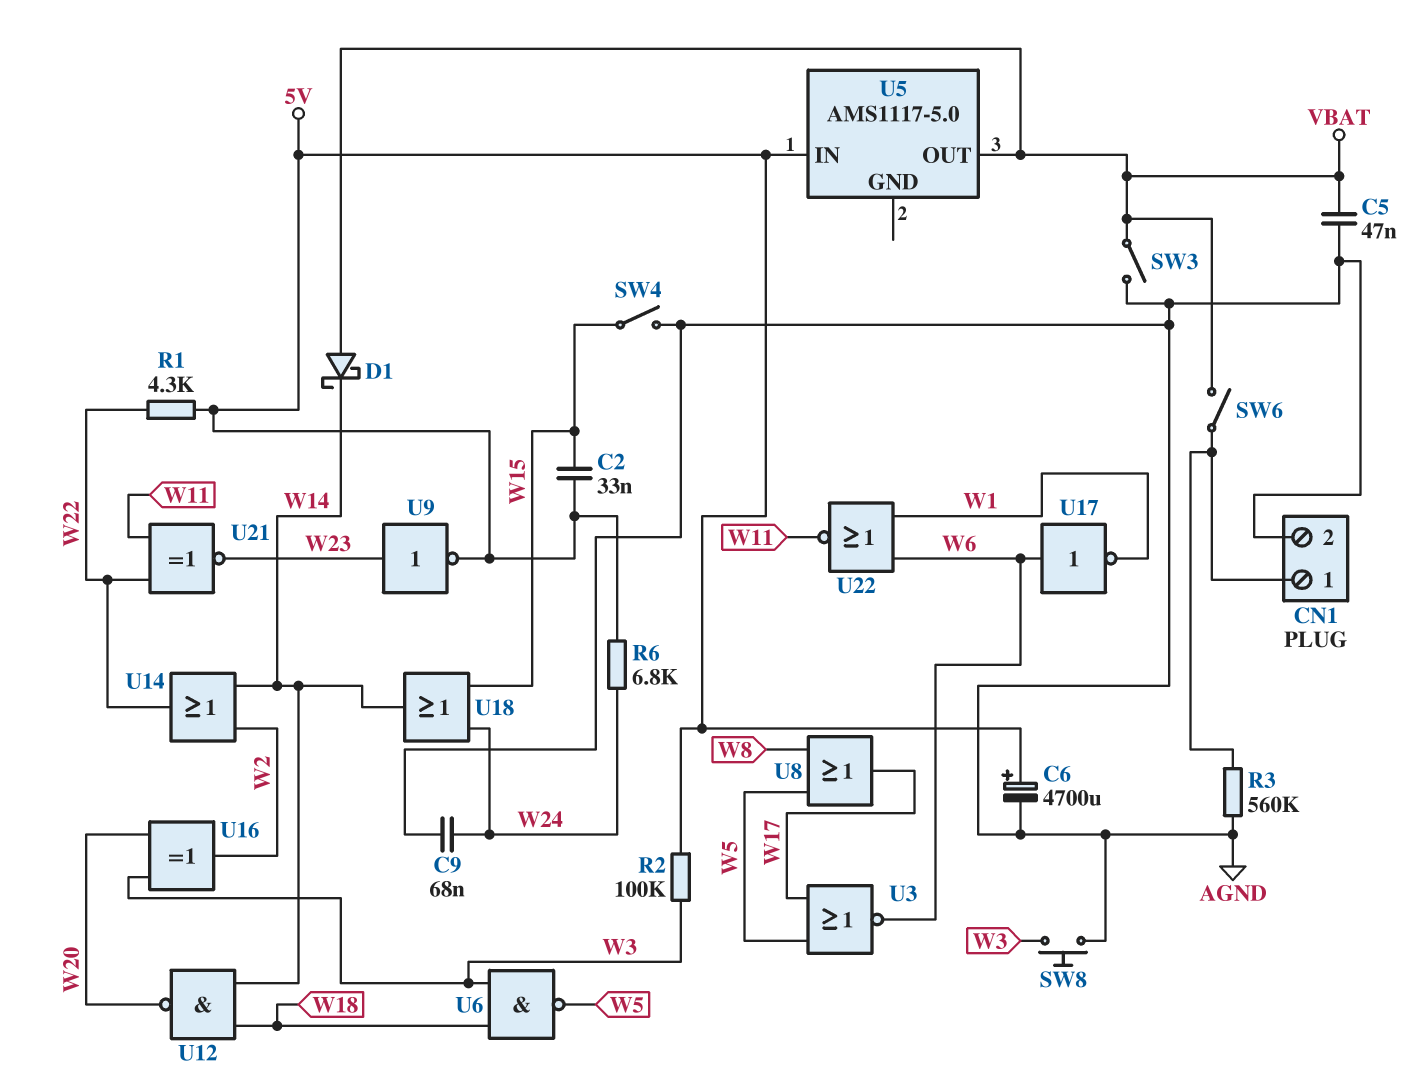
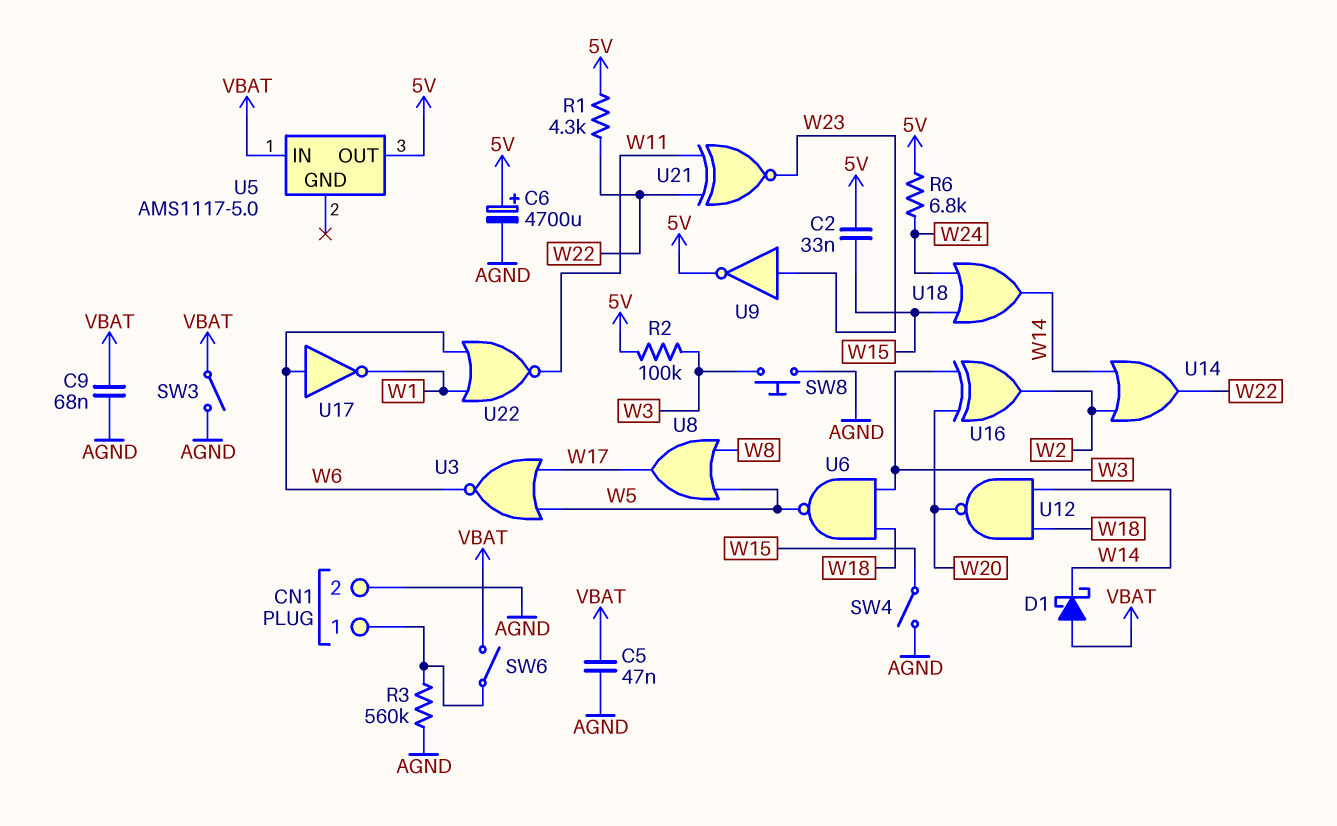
C9: 68nF (AGND, W24) -> 68nF (AGND, VBAT)
U5 pin IN: 5V -> VBAT
U5 pin OUT: VBAT -> 5V

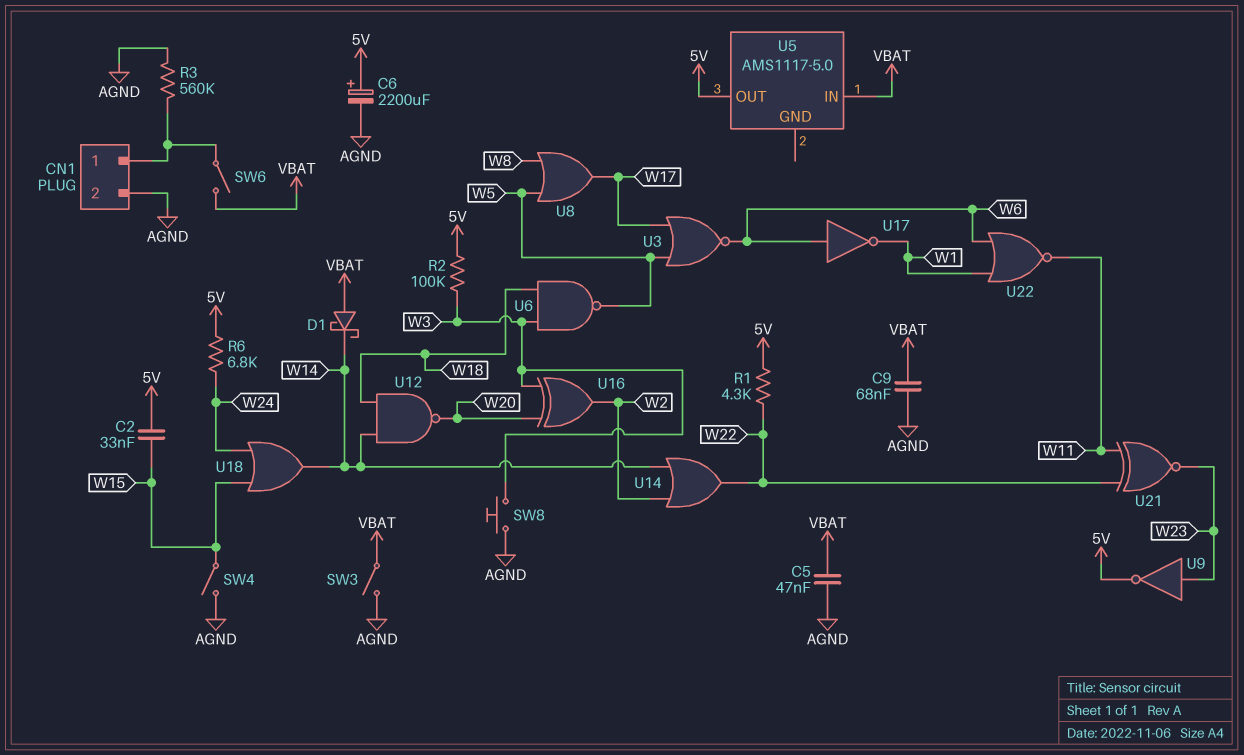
C6: 4700uF (plus 5V, minus AGND) -> 2200uF (plus 5V, minus AGND)

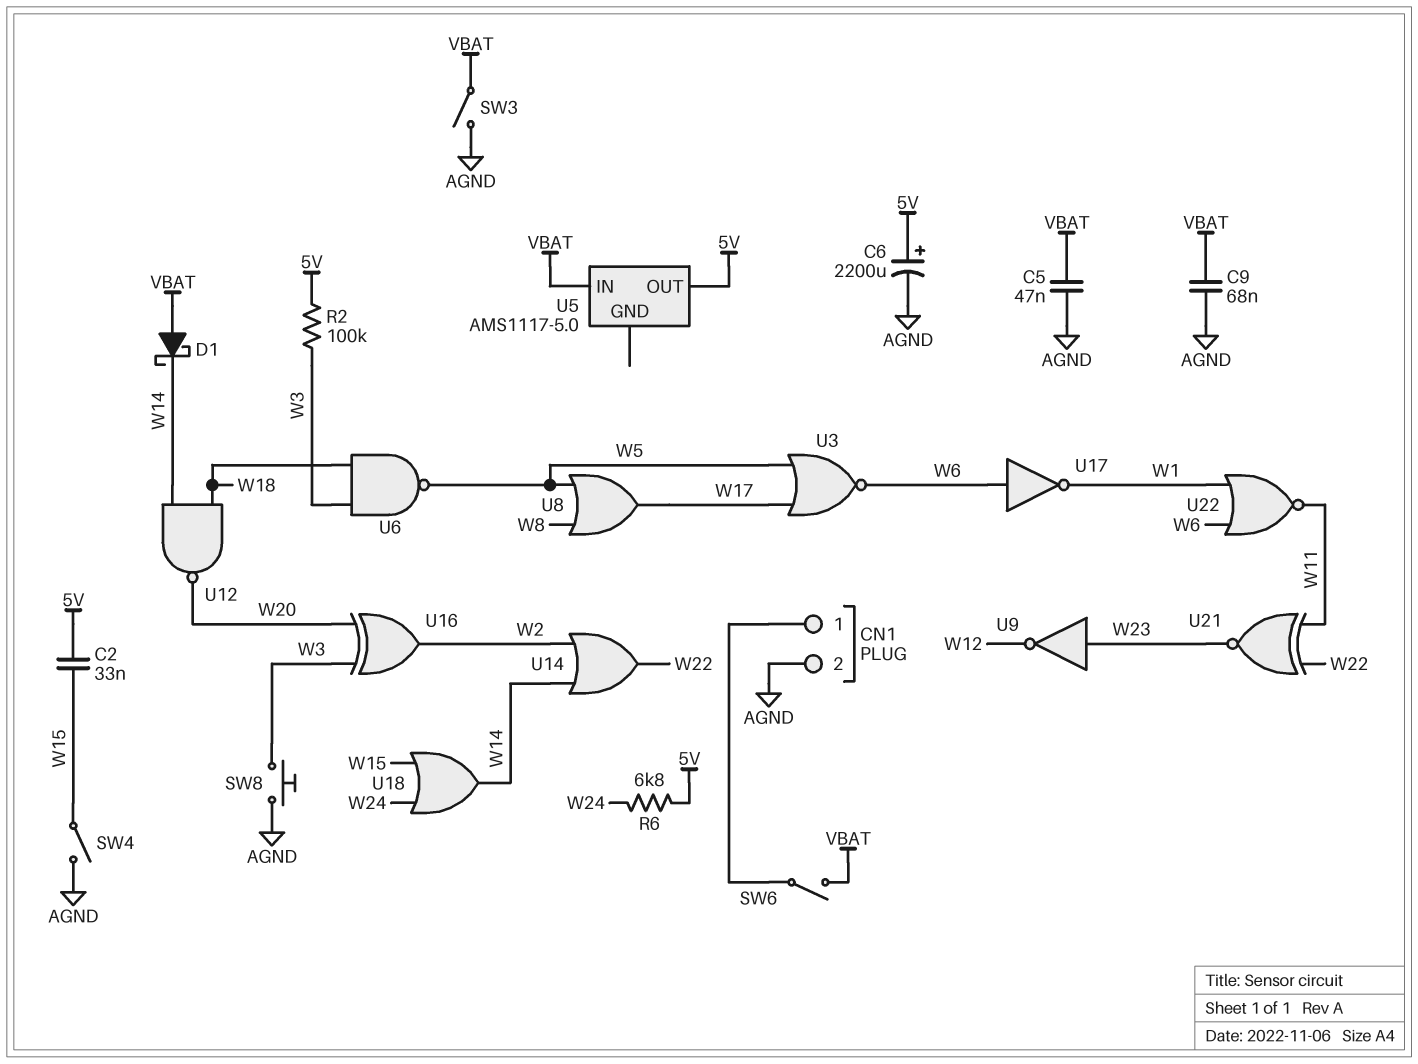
R1: 4.3k (5V, W22) -> none
R3: 560k (AGND, CN1/1) -> none
U9: NOT (in W23, out 5V) -> NOT (in W23, out W12)

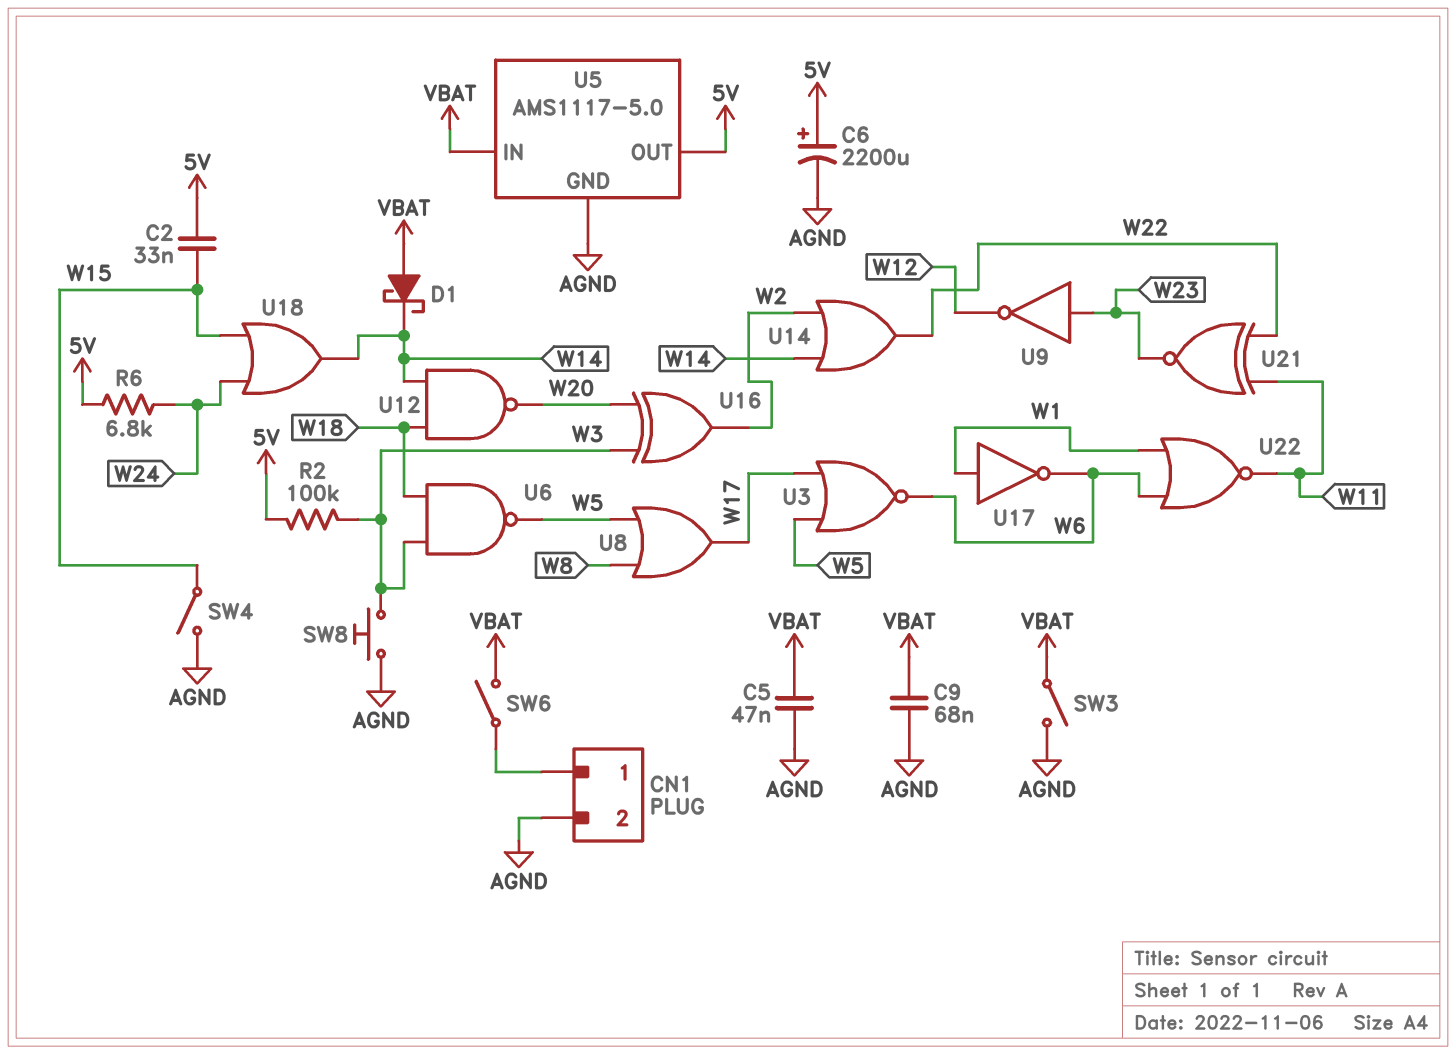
U5 pin GND: none -> AGND
U17: NOT (in W6, out W1) -> NOT (in W1, out W6)

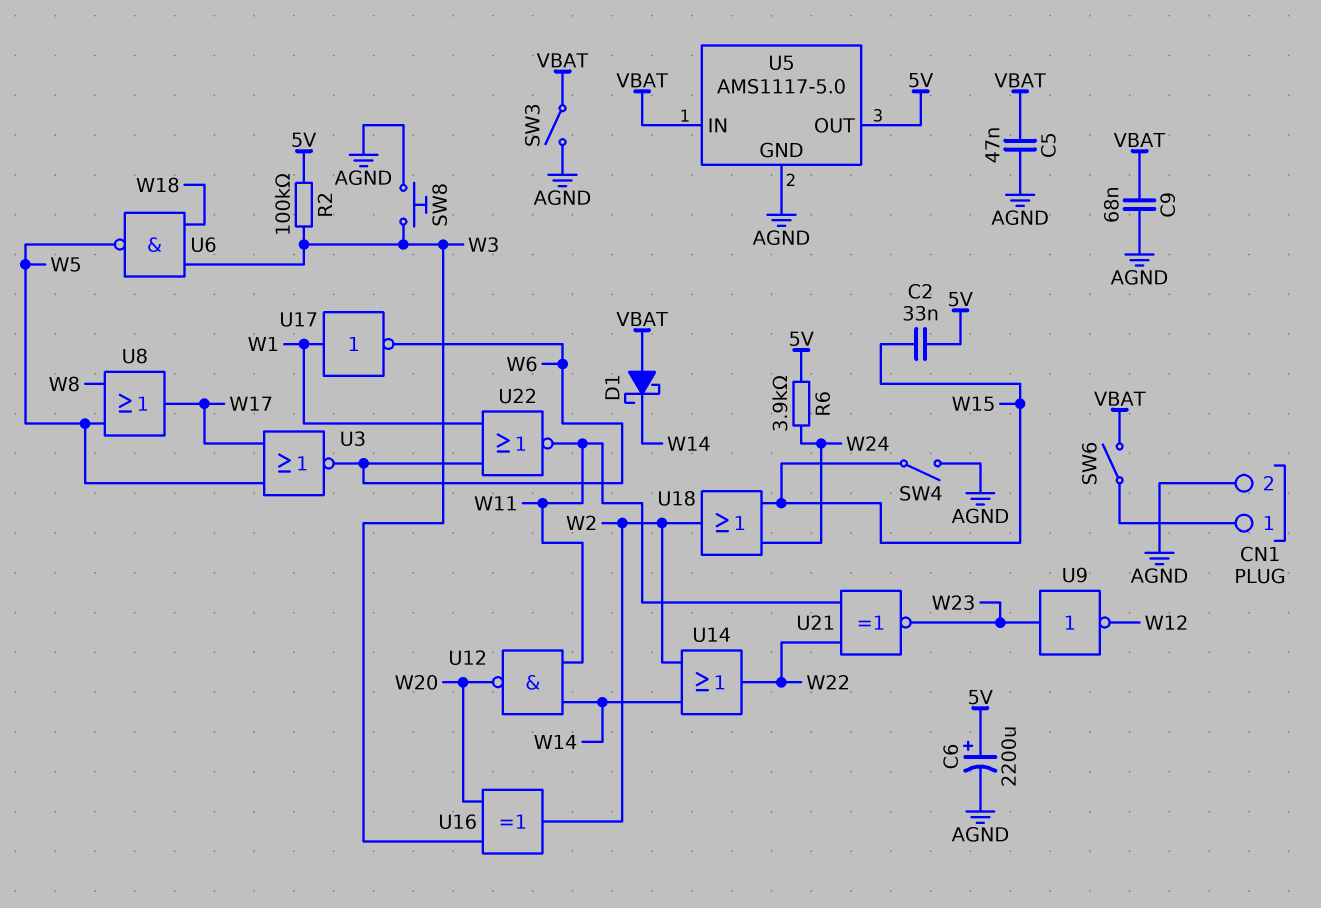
R6: 6.8k (5V, W24) -> 3.9k (5V, W24)
U12: NAND (in W14, in W18, out W20) -> NAND (in W11, in W14, out W20)
U18: OR (in W15, in W24, out W14) -> OR (in W15, in W24, out W2)

